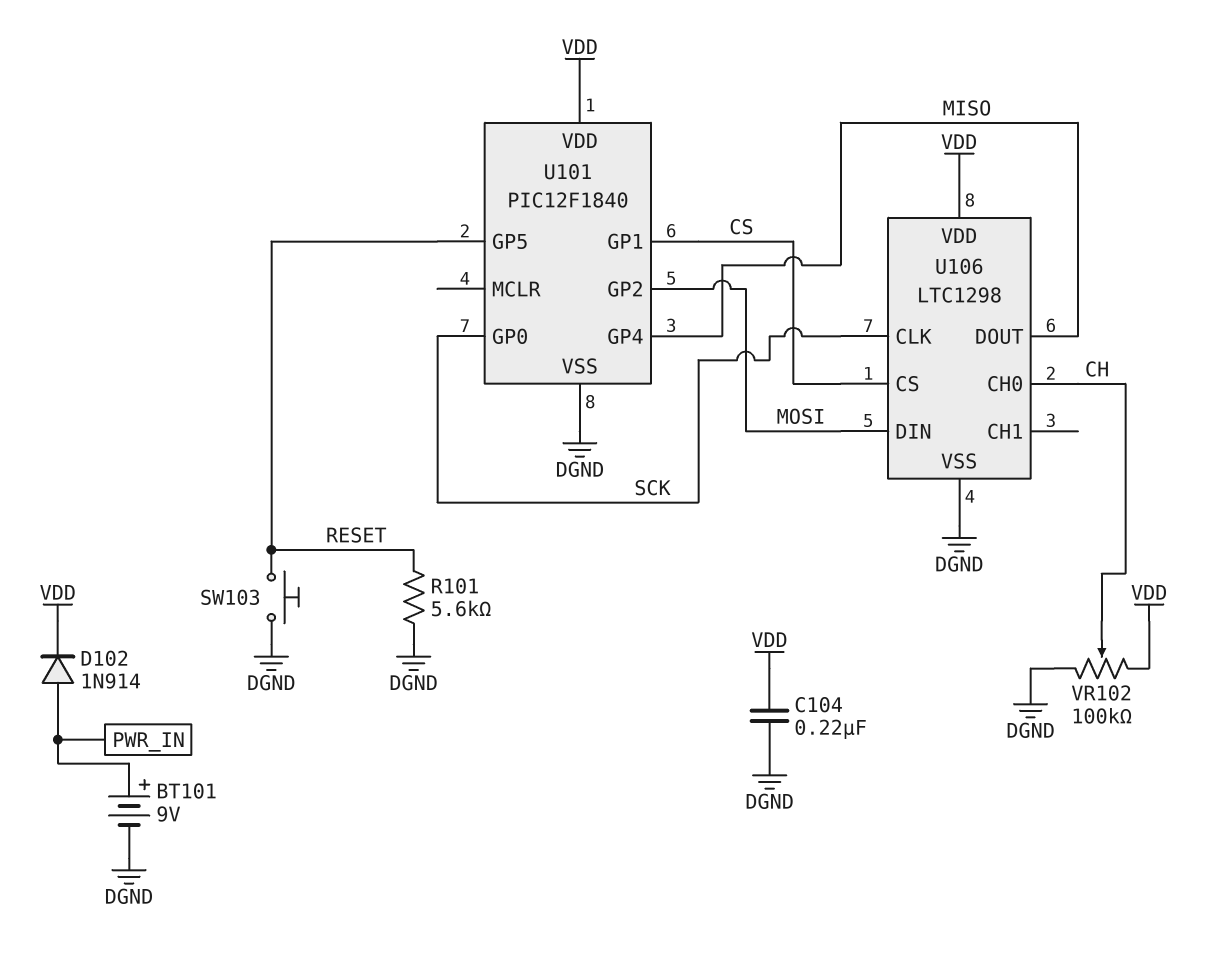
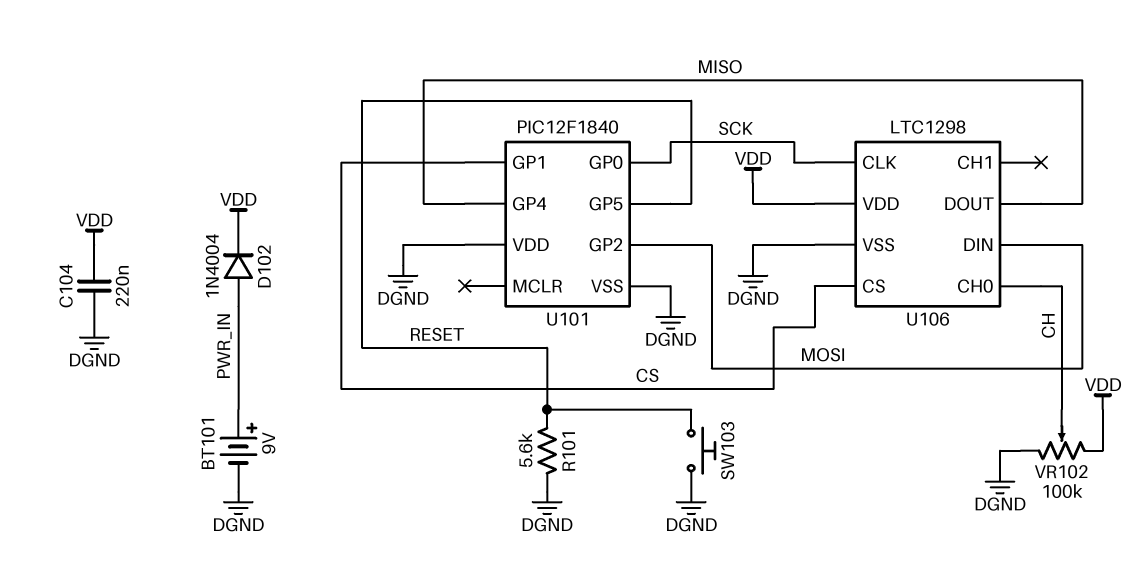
D102: diode 1N914 (A PWR_IN, K VDD) -> diode 1N4004 (A PWR_IN, K VDD)
U101 pin VDD: VDD -> DGND

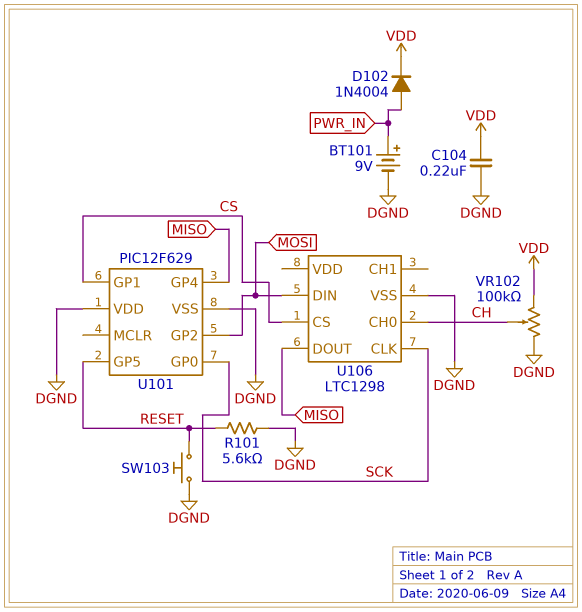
U101: PIC12F1840 -> PIC12F629
U106 pin VDD: VDD -> none

